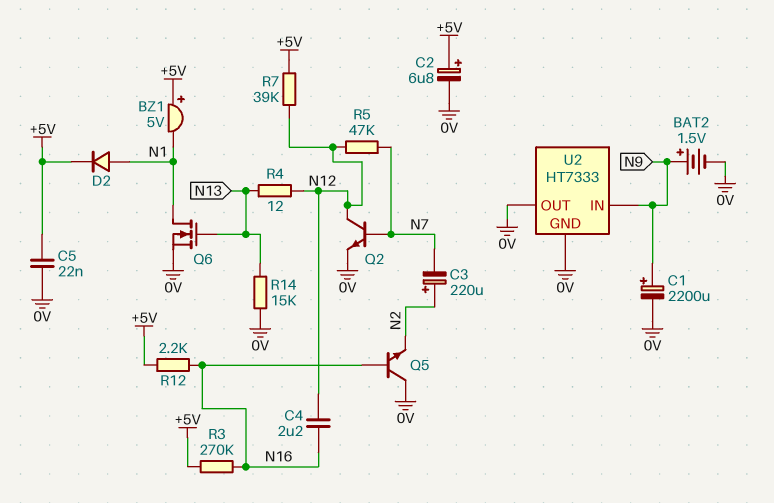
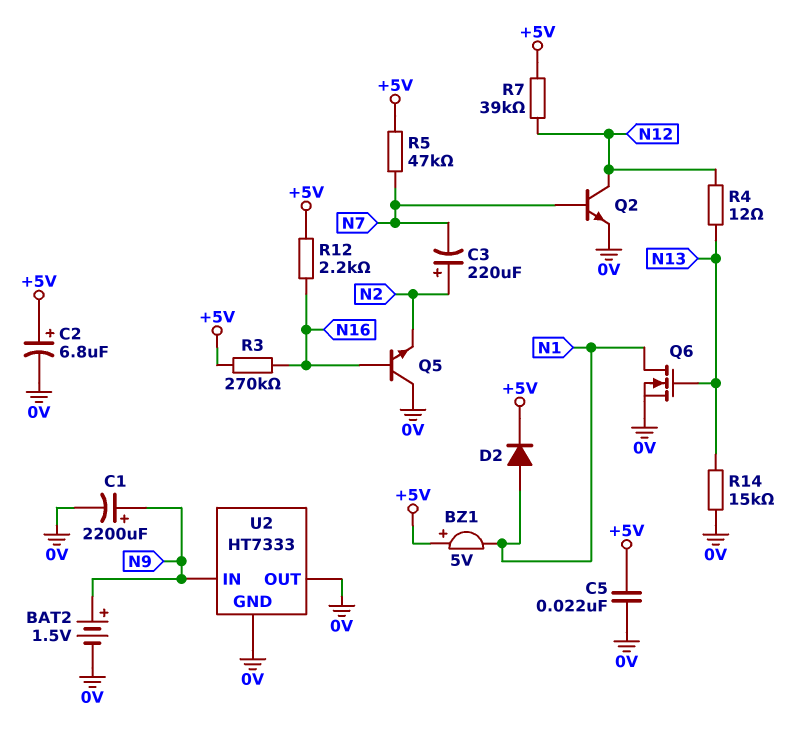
C4: 2.2uF (N12, N16) -> none
R5: 47k (N7, N12) -> 47k (+5V, N7)

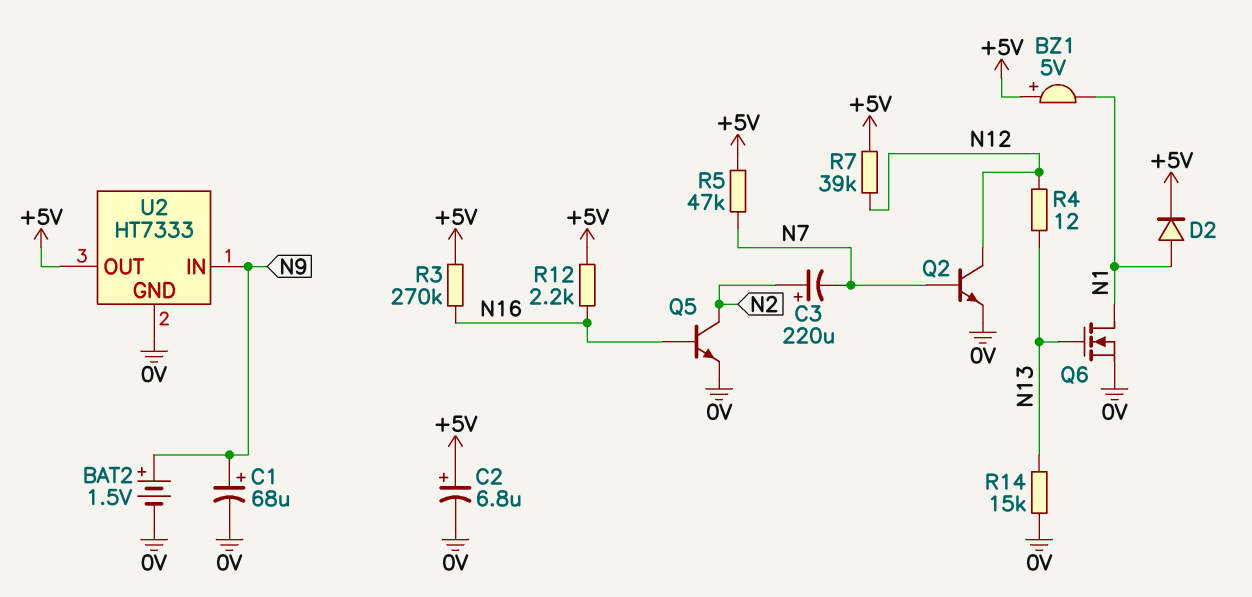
C1: 2200uF (plus N9, minus 0V) -> 68uF (plus N9, minus 0V)
C5: 22nF (+5V, 0V) -> none
Q5: NPN (B N16, C 0V, E N2) -> NPN (B N16, C N2, E 0V)
U2 pin OUT: 0V -> +5V

